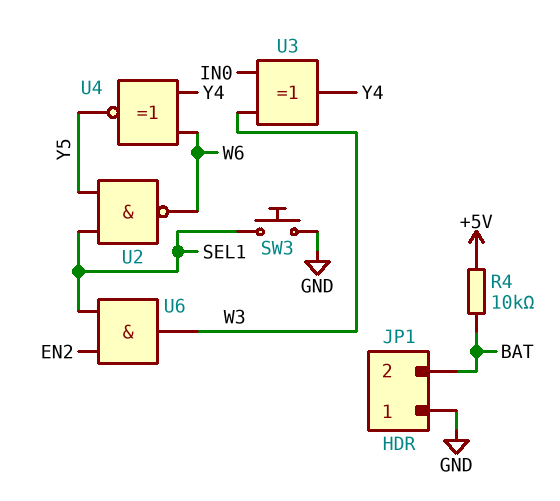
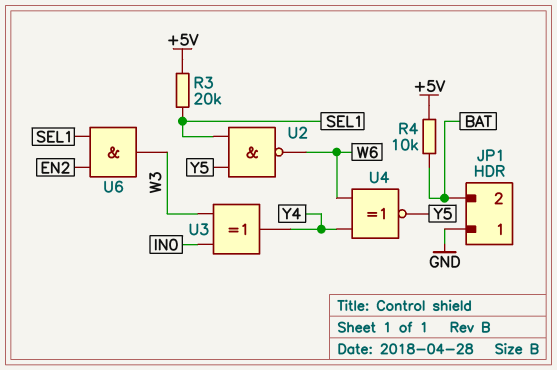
R3: none -> 20k (+5V, SEL1)
SW3: button (GND, SEL1) -> none

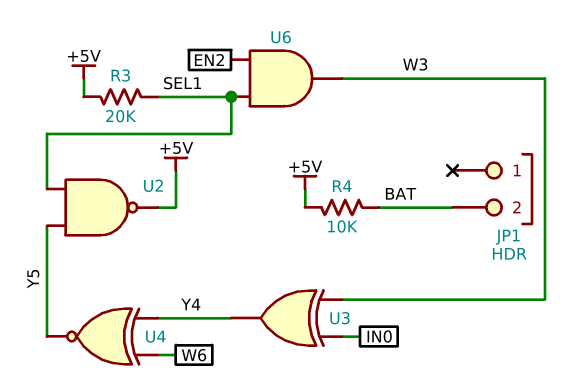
JP1 pin 1: GND -> none
U2: NAND (in SEL1, in Y5, out W6) -> NAND (in SEL1, in Y5, out +5V)

